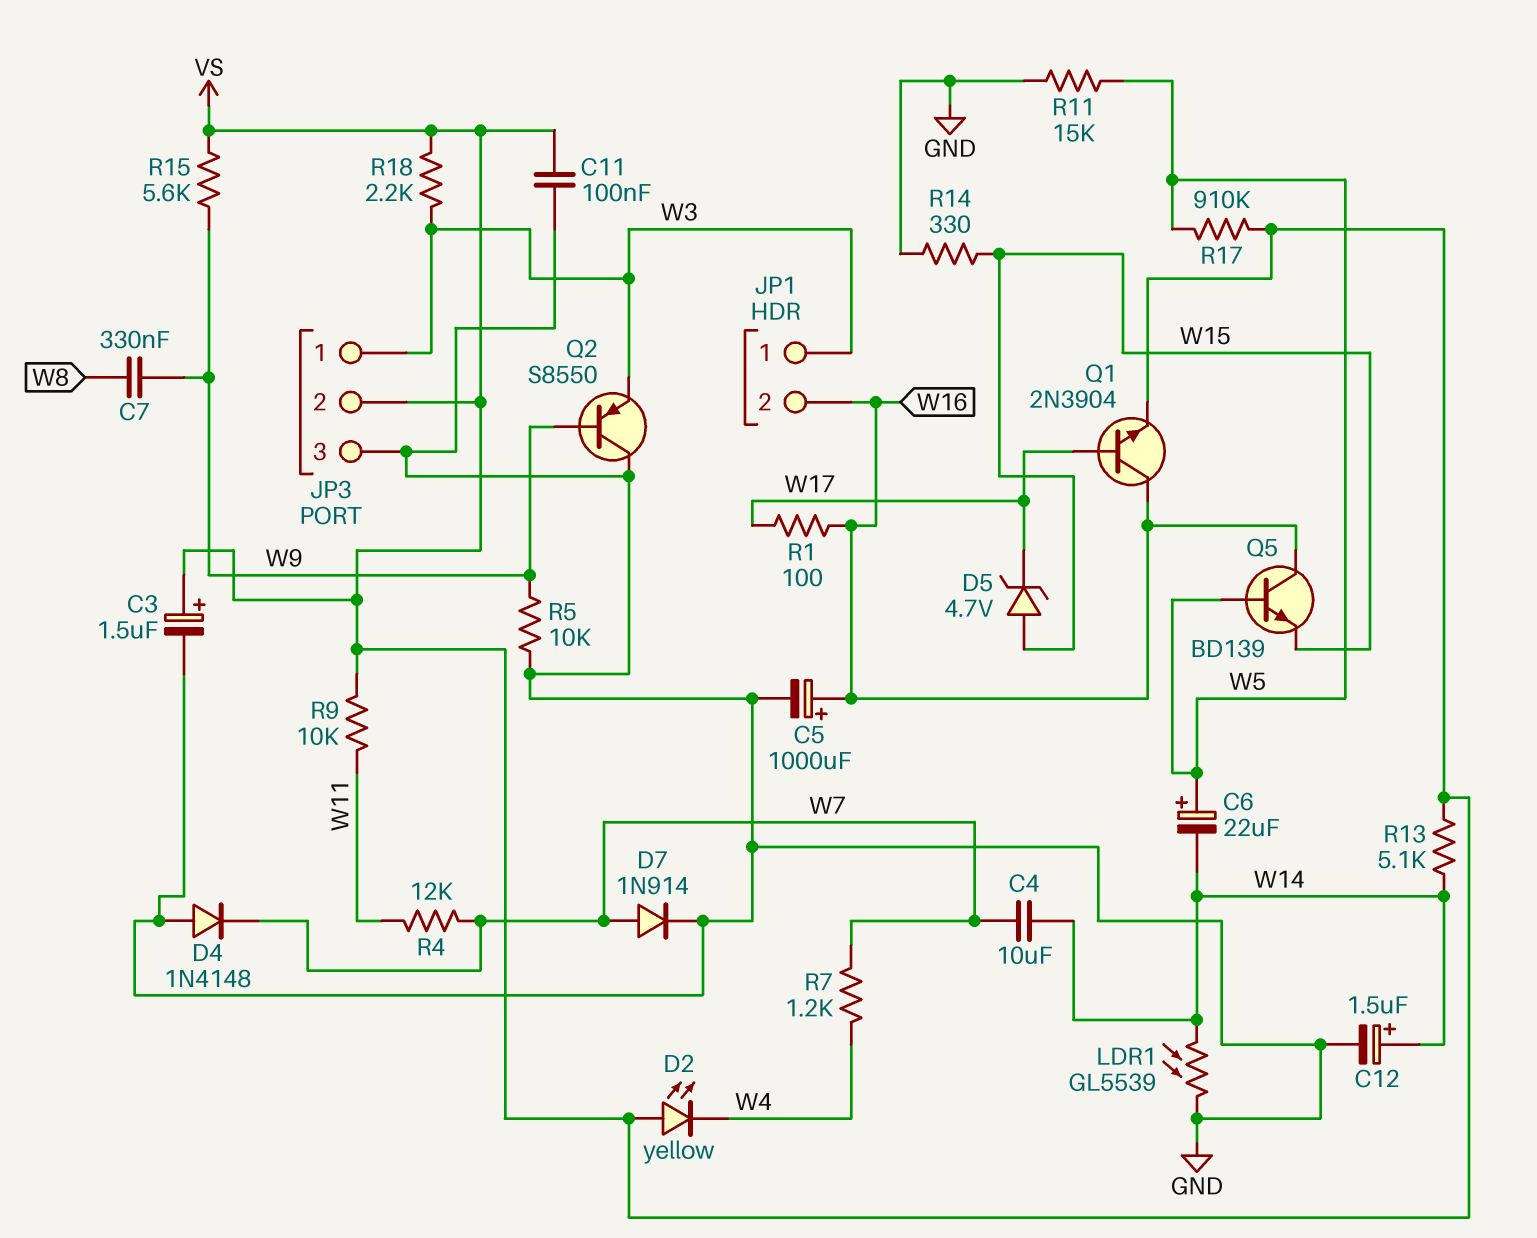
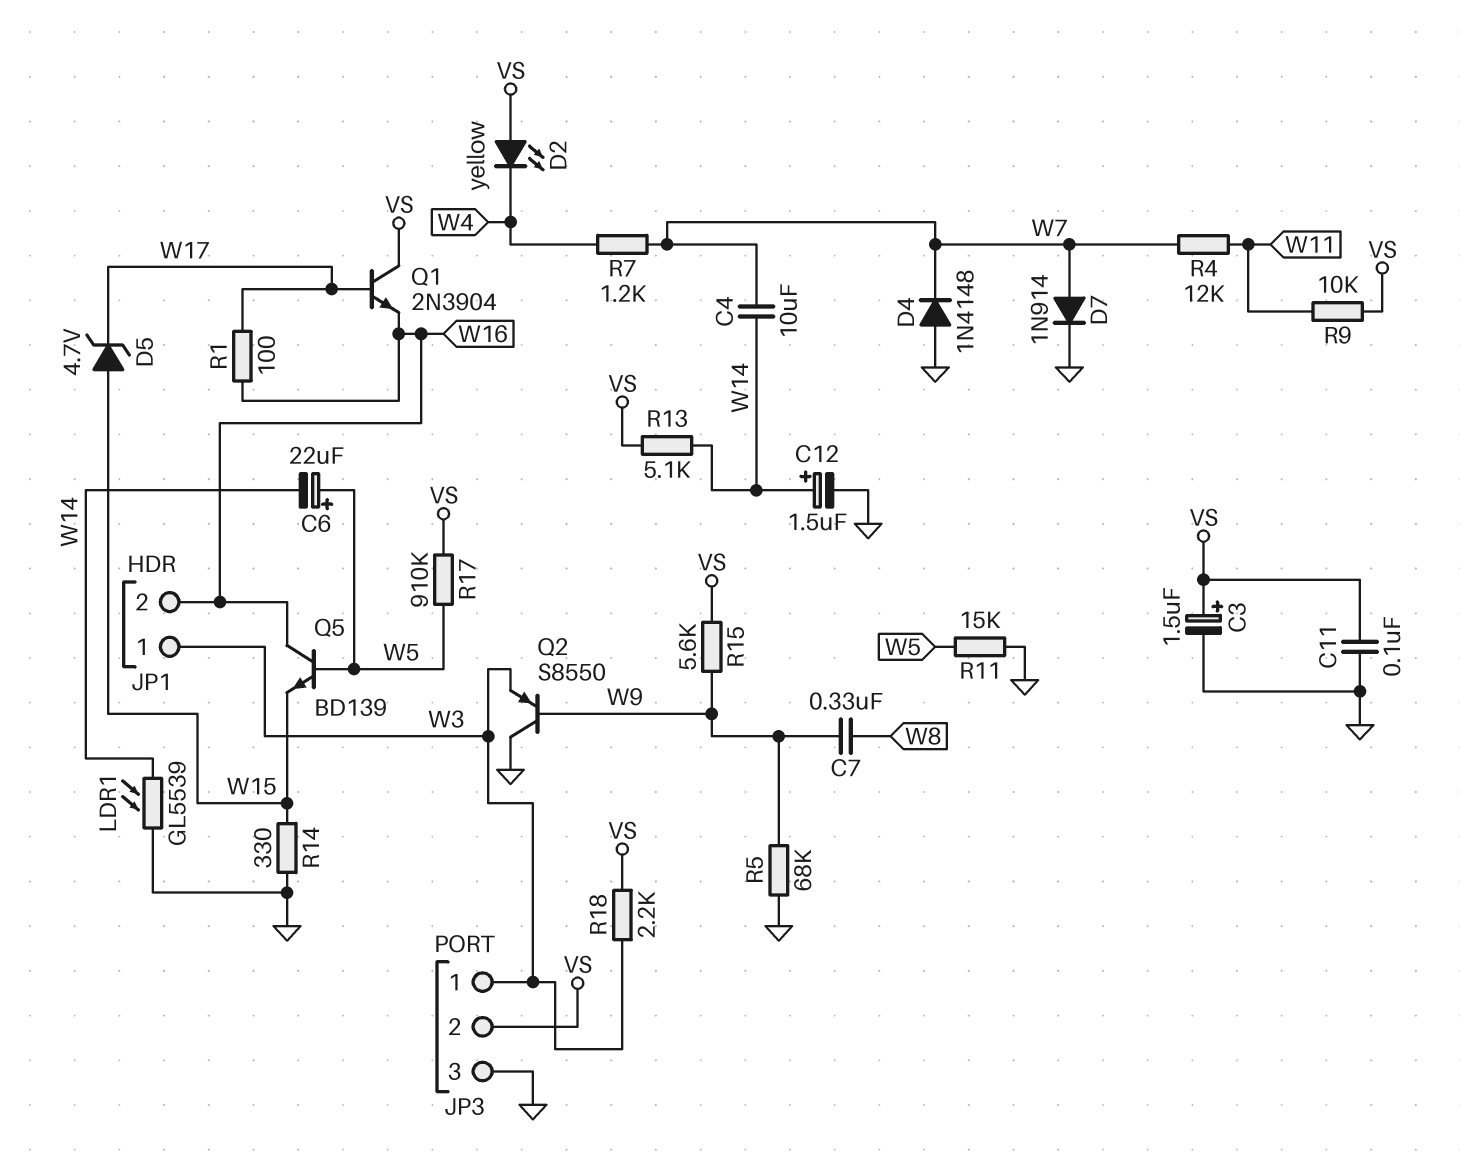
C5: 1000uF (plus W16, minus GND) -> none
Q1: NPN 2N3904 (B W17, C W16, E VS) -> NPN 2N3904 (B W17, C VS, E W16)
R5: 10k (GND, W9) -> 68k (GND, W9)

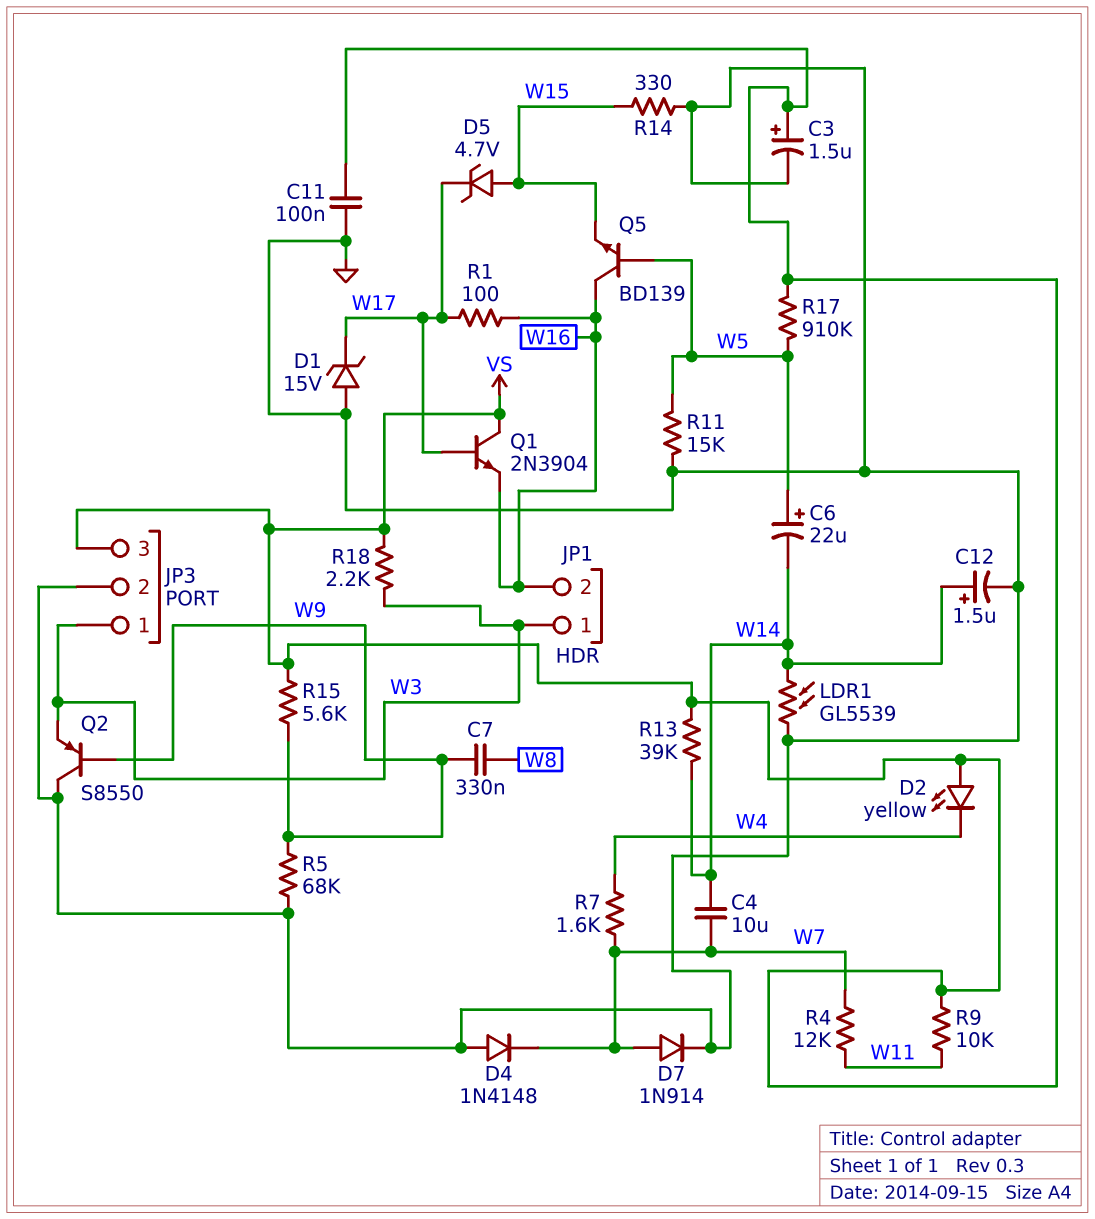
D1: none -> zener 15V (A GND, K W17)
JP3 pin 2: VS -> GND
JP3 pin 3: GND -> VS
R7: 1.2k (W4, W7) -> 1.6k (W4, W7)
R13: 5.1k (VS, W14) -> 39k (VS, W14)

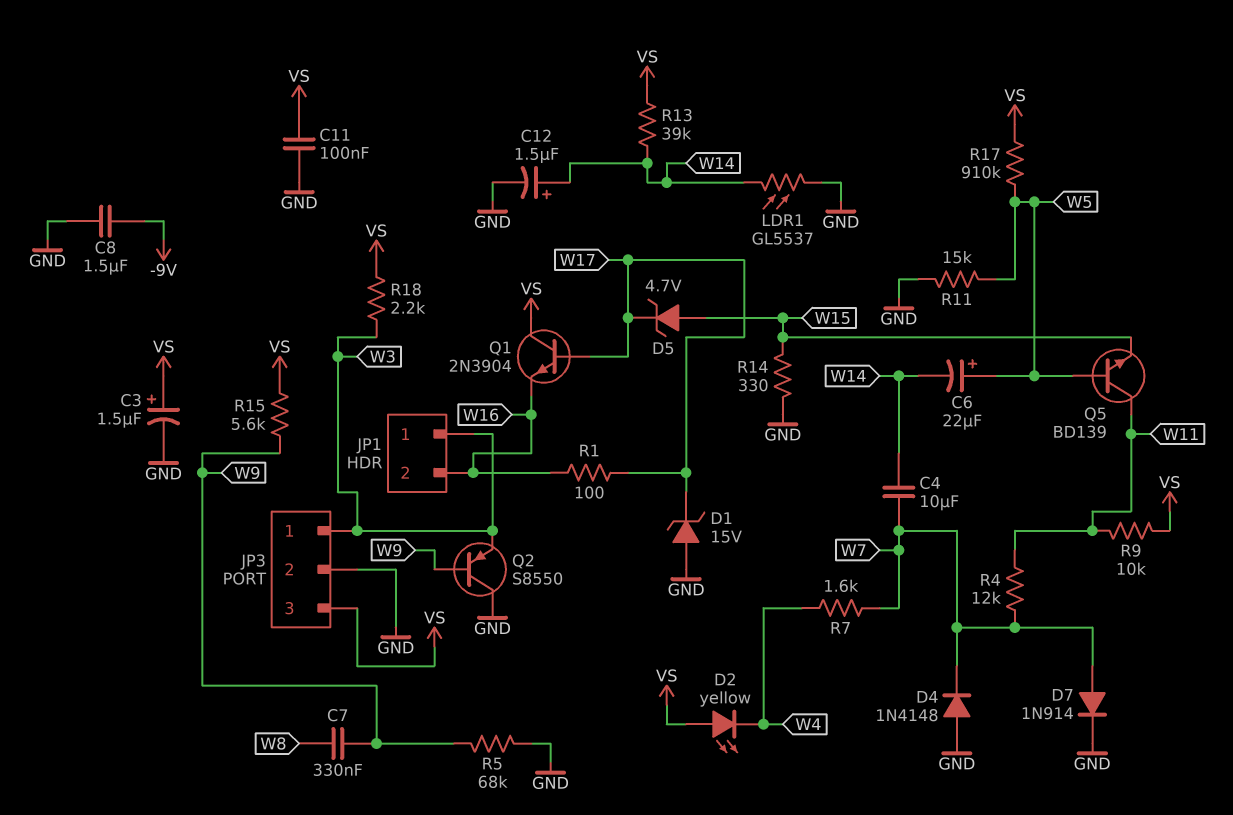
C8: none -> 1.5uF (-9V, GND)
LDR1: GL5539 (GND, W14) -> GL5537 (GND, W14)
Q5: NPN BD139 (B W5, C W16, E W15) -> NPN BD139 (B W5, C W11, E W15)

